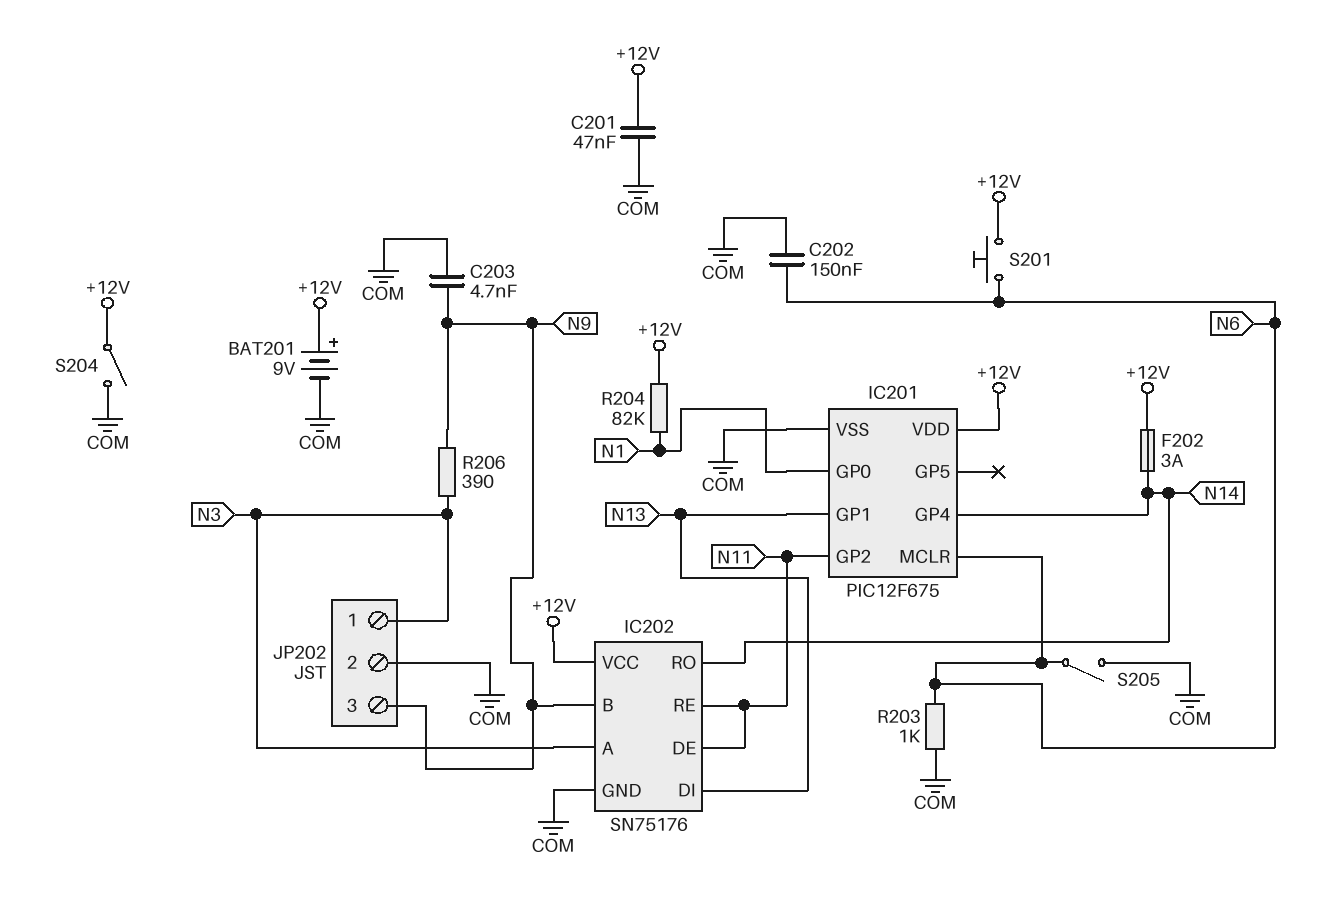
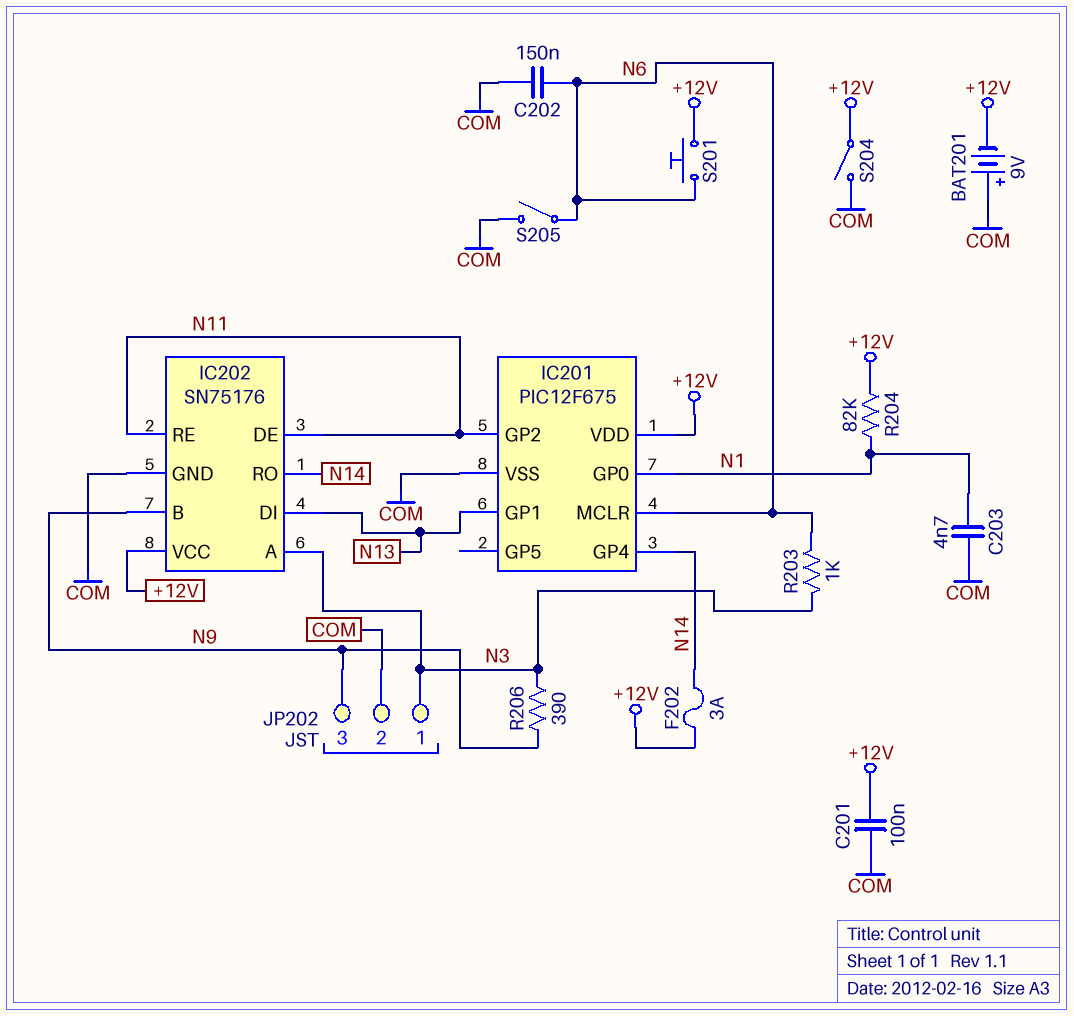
BAT201: 9V (plus +12V, minus COM) -> 9V (plus COM, minus +12V)
C201: 47nF (+12V, COM) -> 100nF (+12V, COM)
C203: 4.7nF (COM, N9) -> 4.7nF (COM, N1)
R203: 1k (COM, N6) -> 1k (N3, N6)

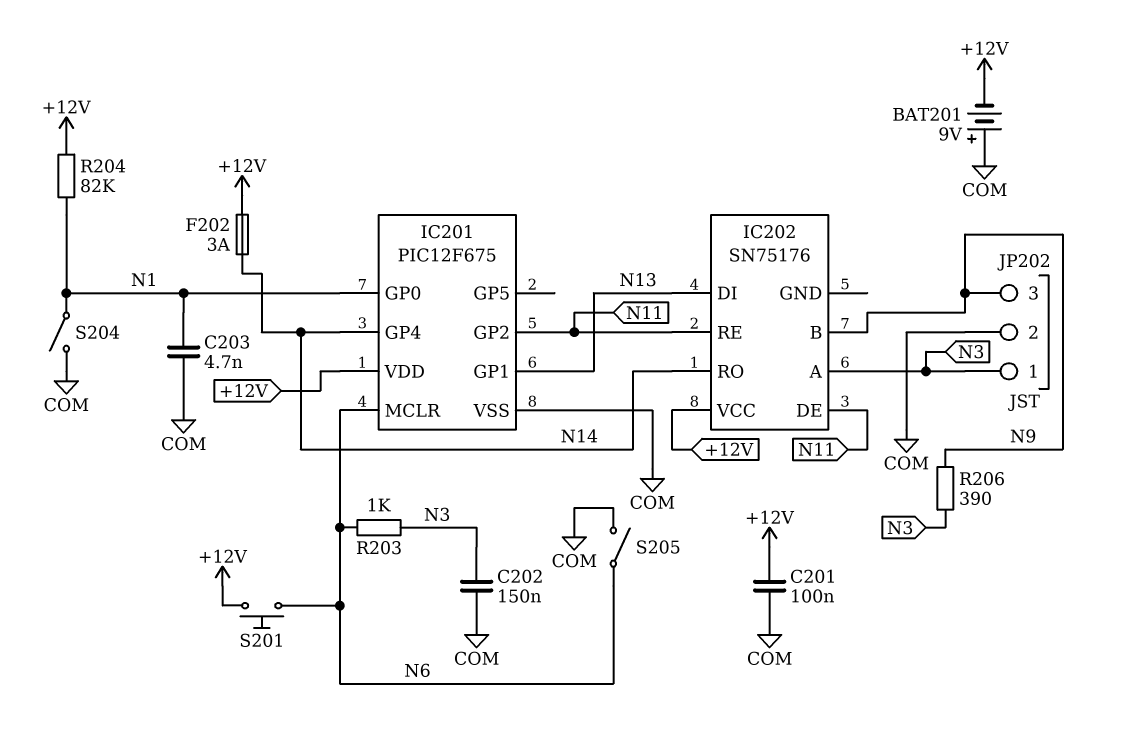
C202: 150nF (COM, N6) -> 150nF (COM, N3)
IC202 pin GND: COM -> none
S204: switch (+12V, COM) -> switch (COM, N1)

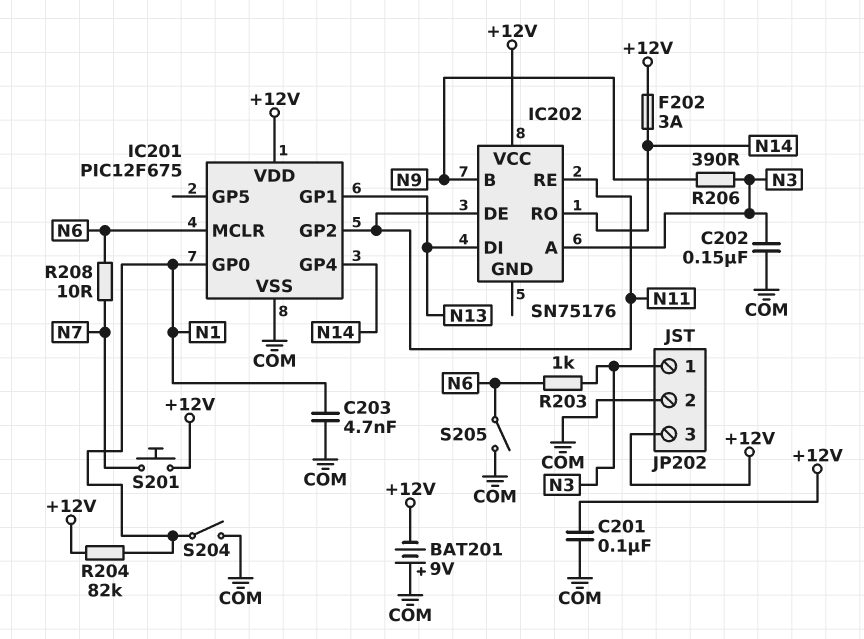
JP202 pin 3: N9 -> +12V
R208: none -> 10 (N6, N7)
S201: button (+12V, N6) -> button (+12V, N7)

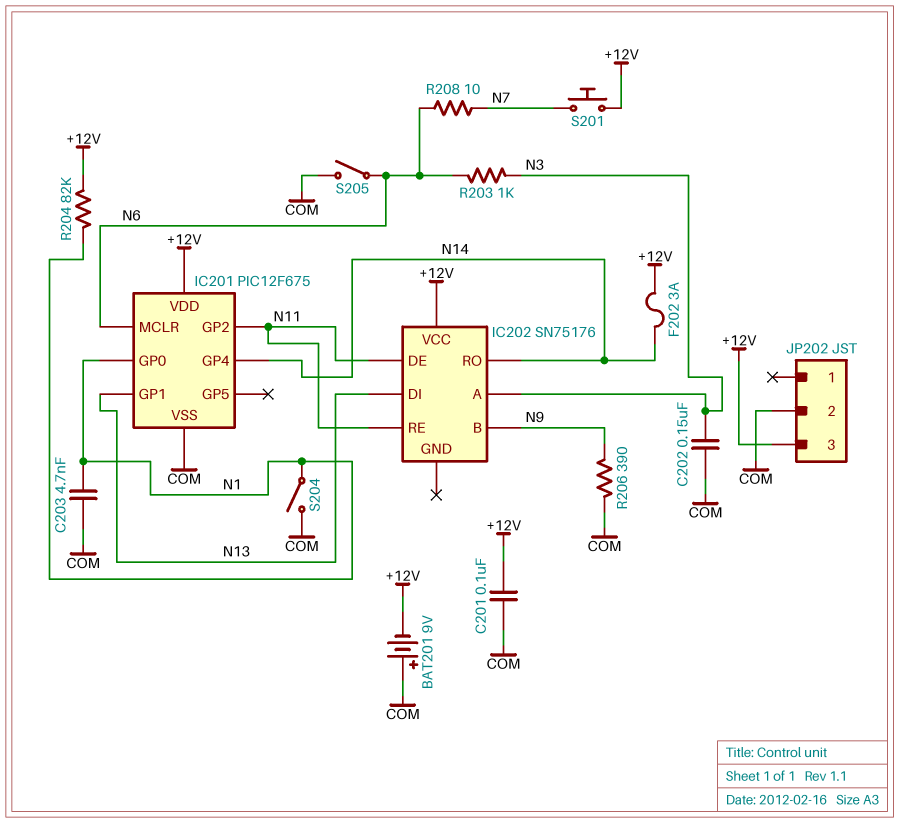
JP202 pin 1: N3 -> none
R206: 390 (N3, N9) -> 390 (COM, N9)

